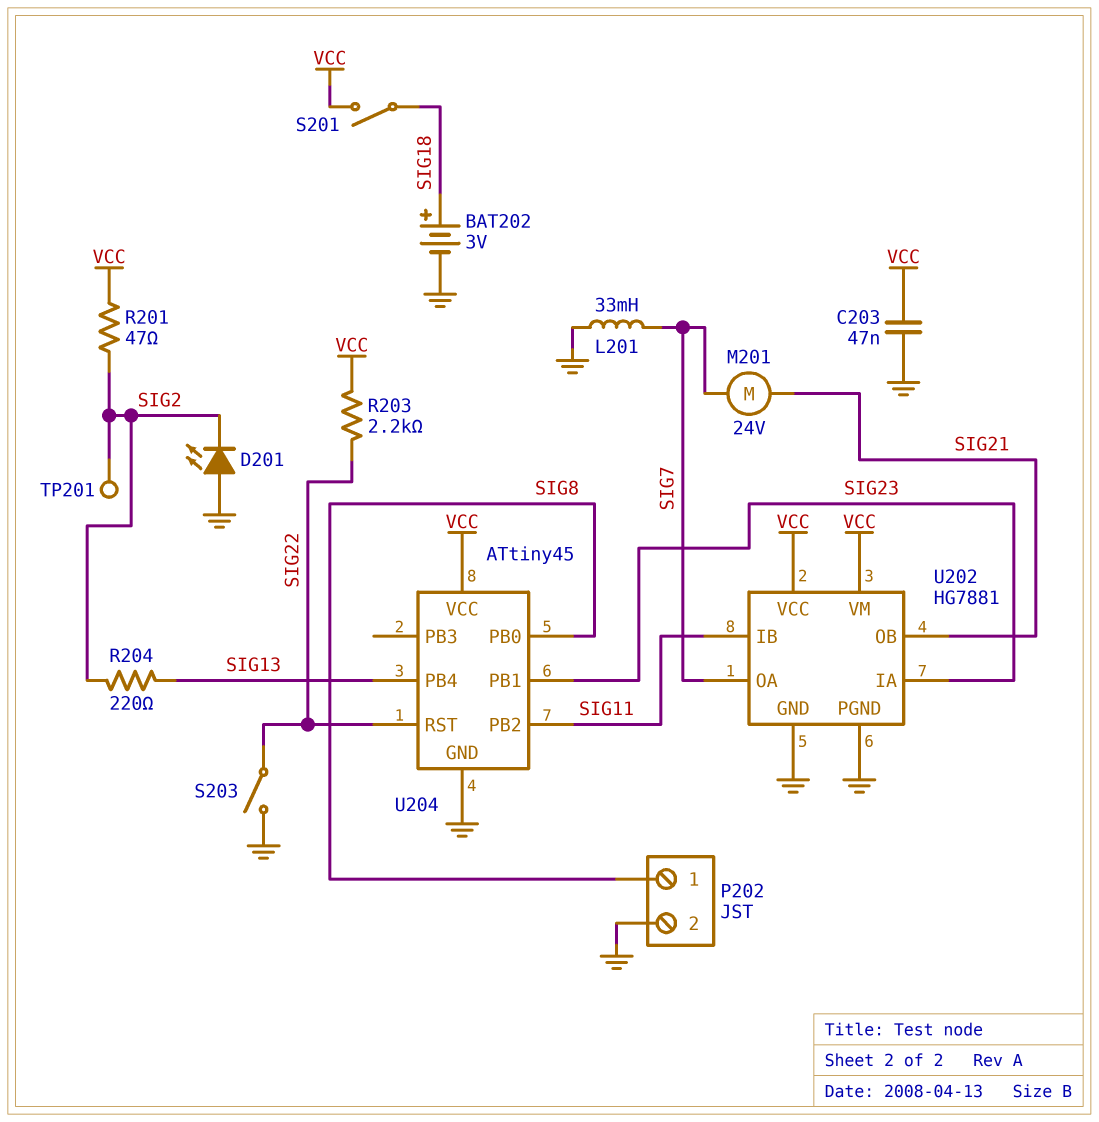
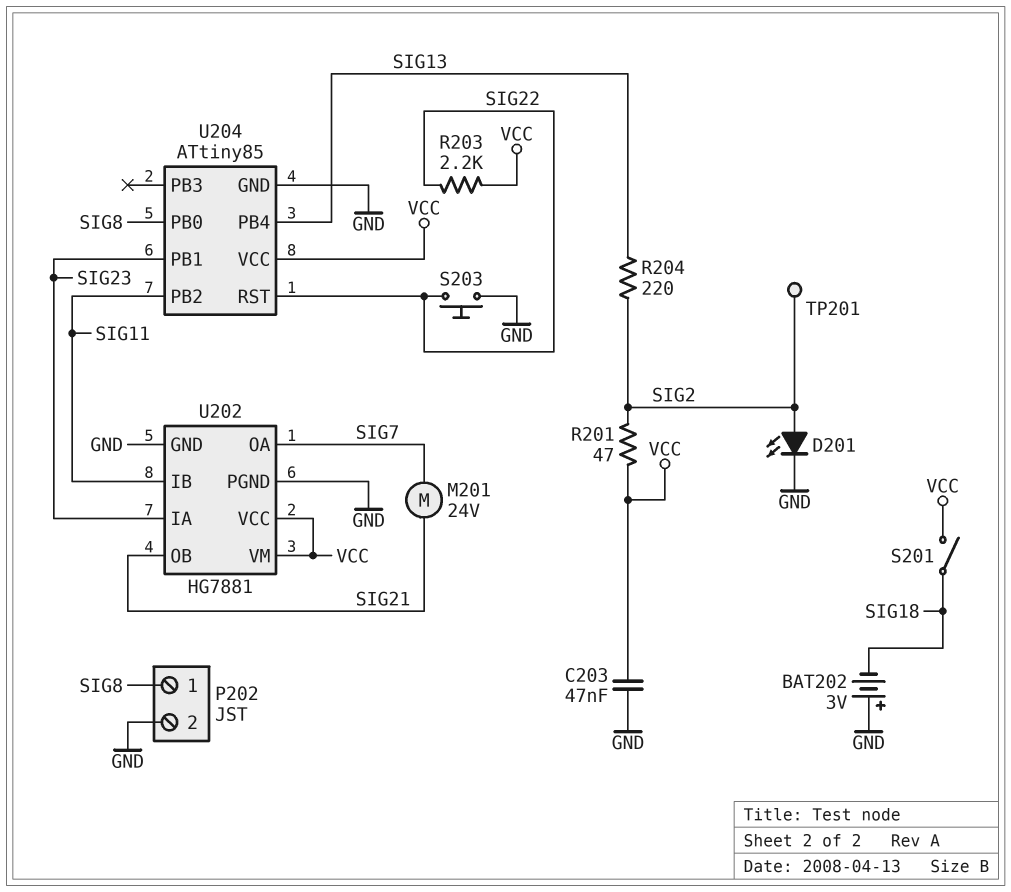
BAT202: 3V (plus SIG18, minus GND) -> 3V (plus GND, minus SIG18)
D201: LED (A GND, K SIG2) -> LED (A SIG2, K GND)
L201: 33mH (GND, SIG7) -> none
S203: switch (GND, SIG22) -> button (GND, SIG22)
U204: ATtiny45 -> ATtiny85

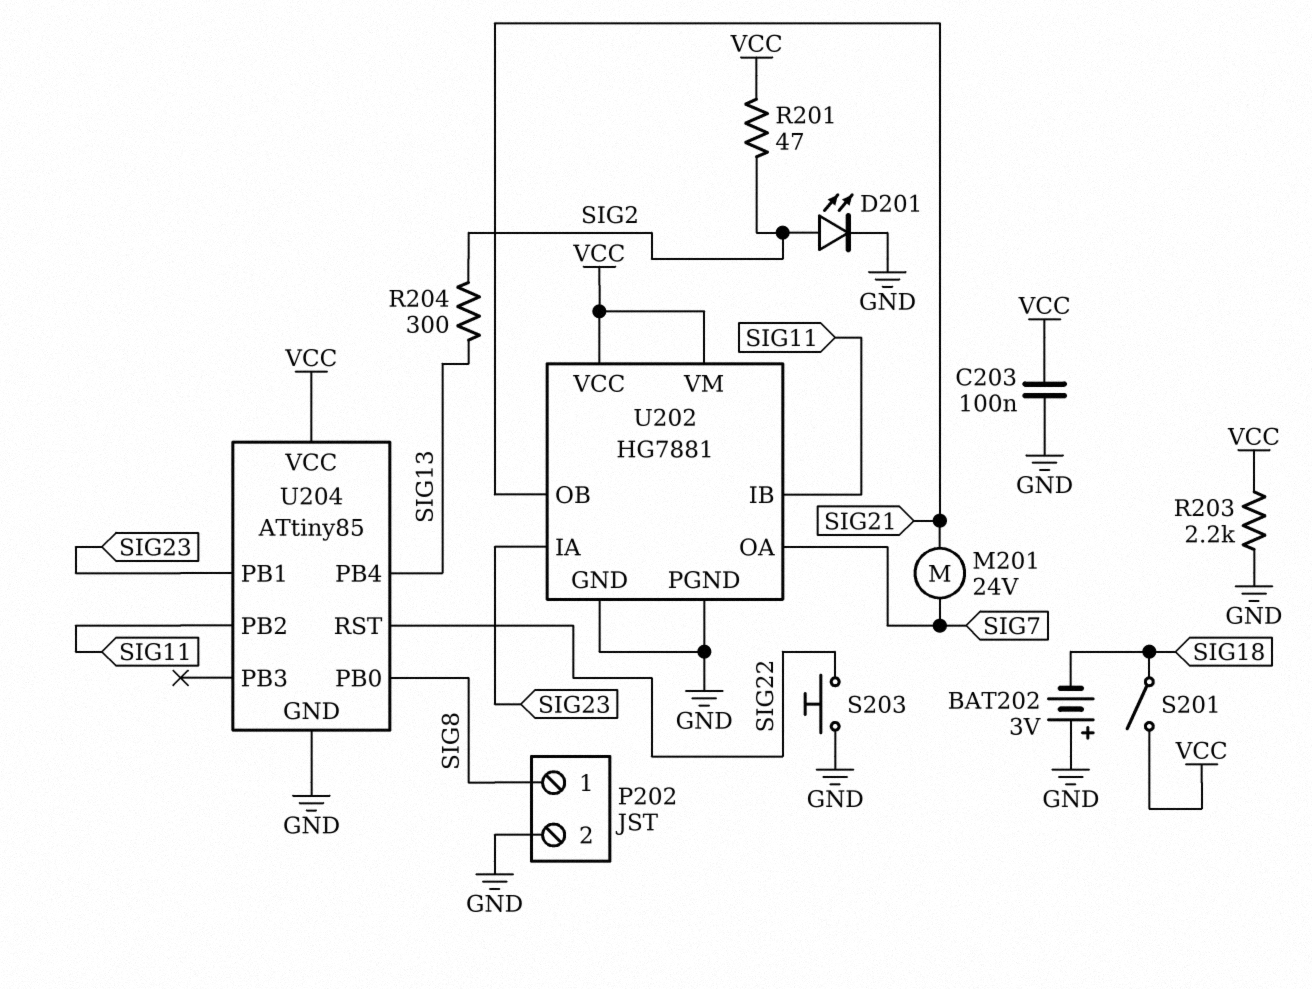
C203: 47nF (GND, VCC) -> 100nF (GND, VCC)
R203: 2.2k (SIG22, VCC) -> 2.2k (GND, VCC)
R204: 220 (SIG2, SIG13) -> 300 (SIG2, SIG13)
TP201: test point (SIG2) -> none

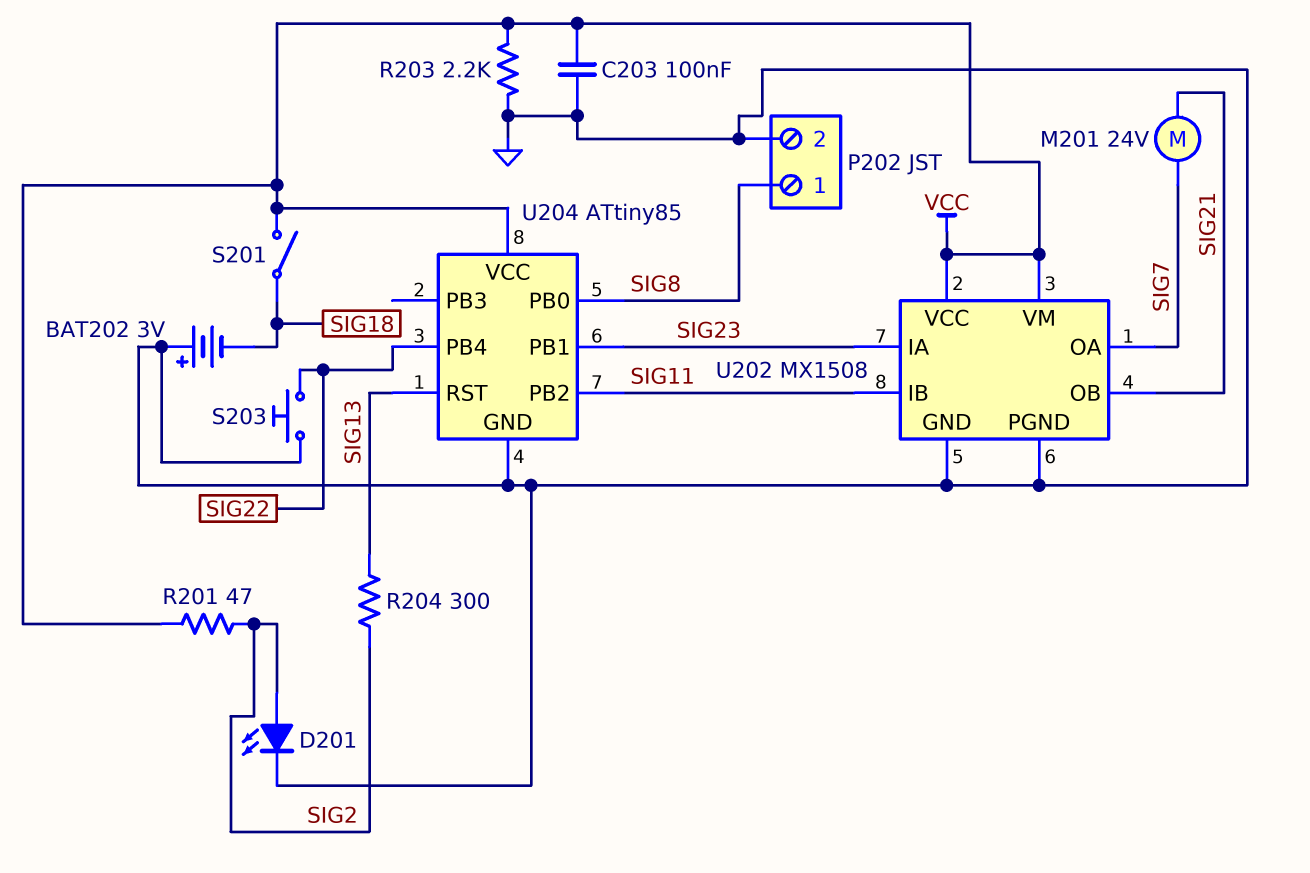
U202: HG7881 -> MX1508
U204 pin PB4: SIG13 -> SIG22
U204 pin RST: SIG22 -> SIG13

